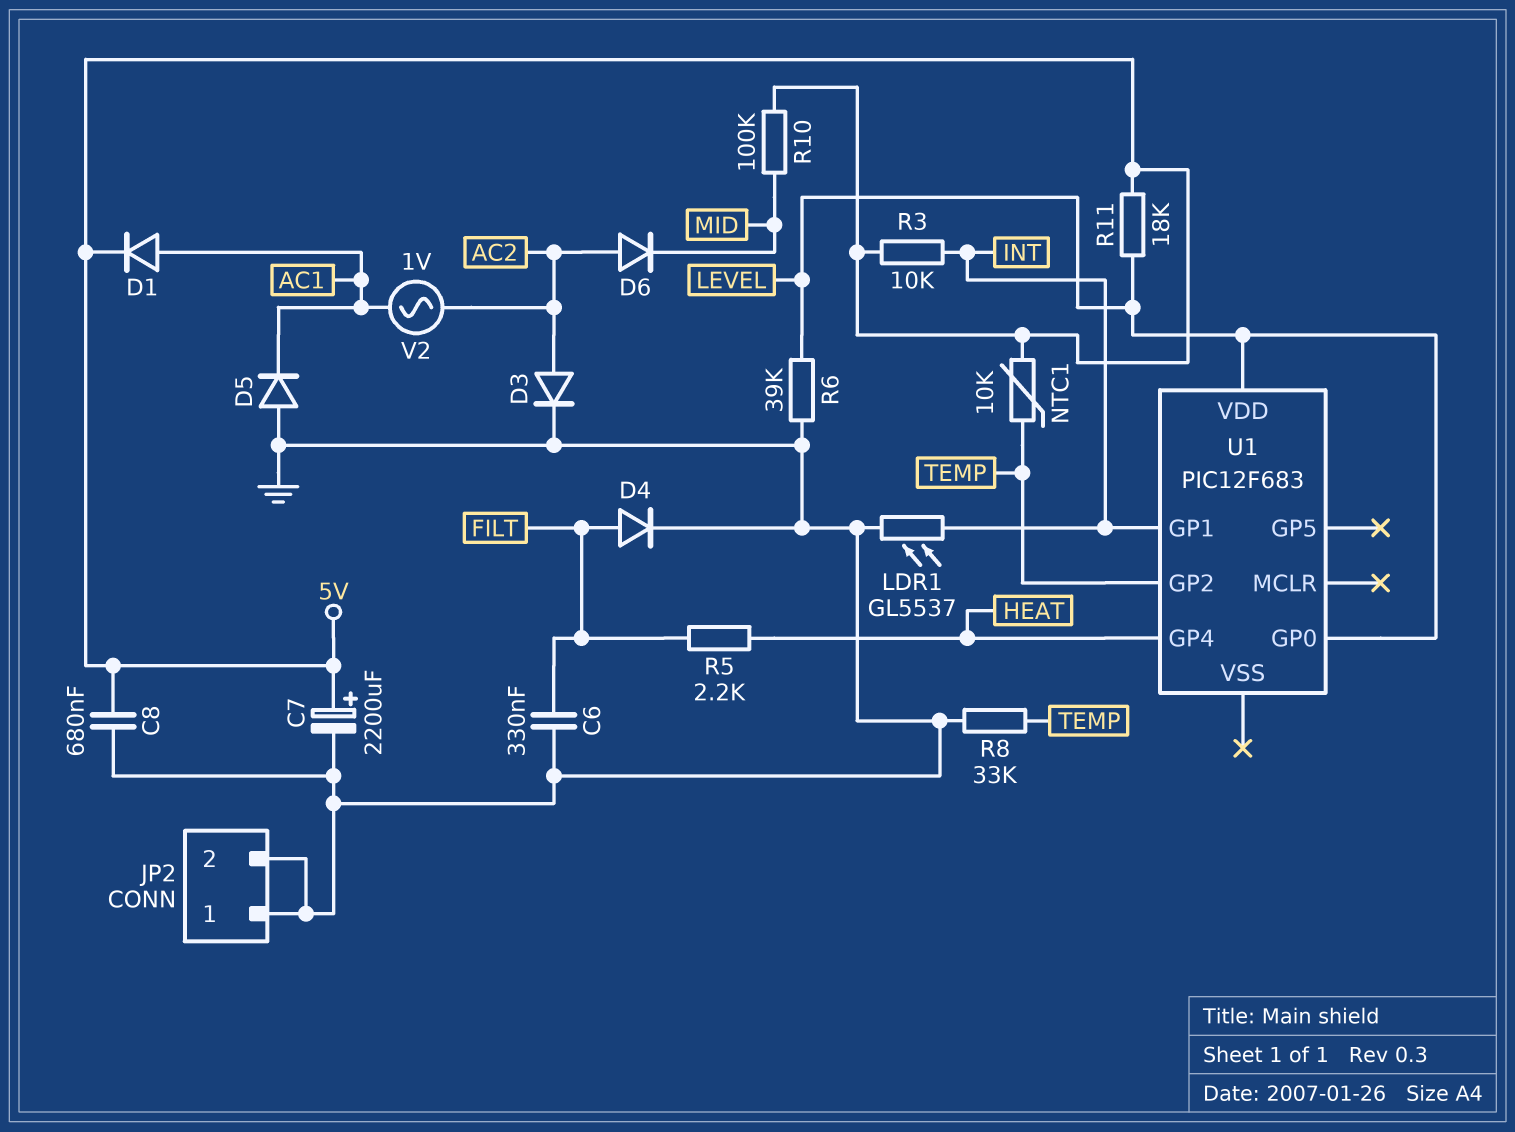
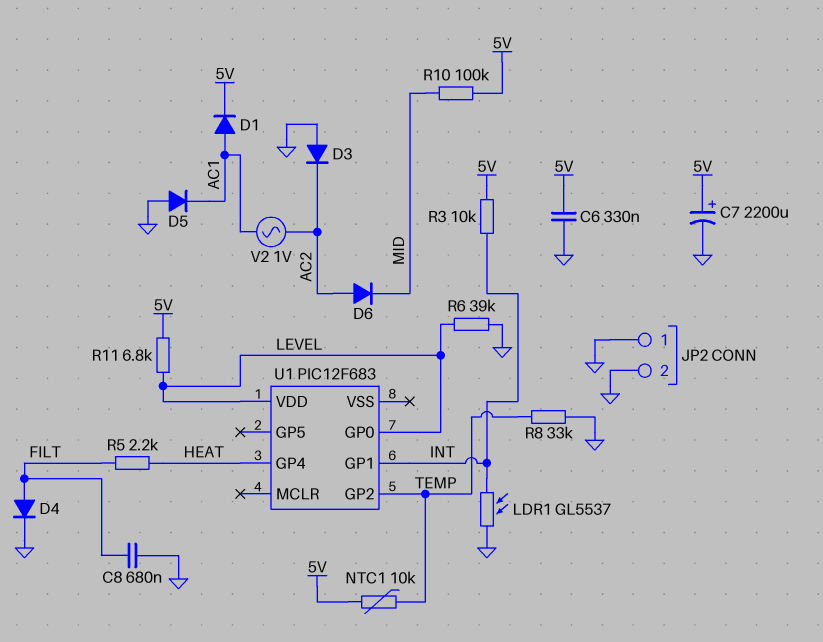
C6: 330nF (FILT, GND) -> 330nF (5V, GND)
C8: 680nF (5V, GND) -> 680nF (FILT, GND)
D3: diode (A AC2, K GND) -> diode (A GND, K AC2)
R11: 18k (5V, LEVEL) -> 6.8k (5V, LEVEL)

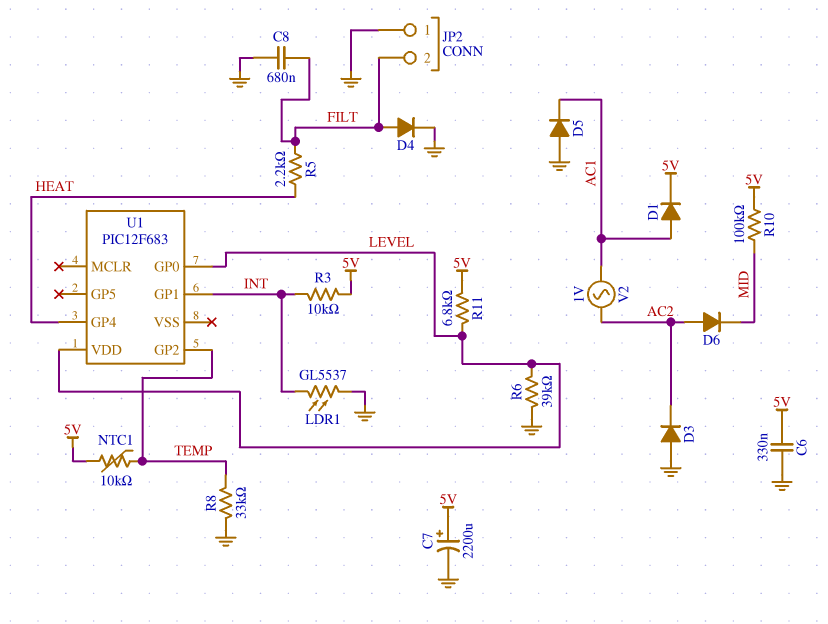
JP2 pin 2: GND -> FILT

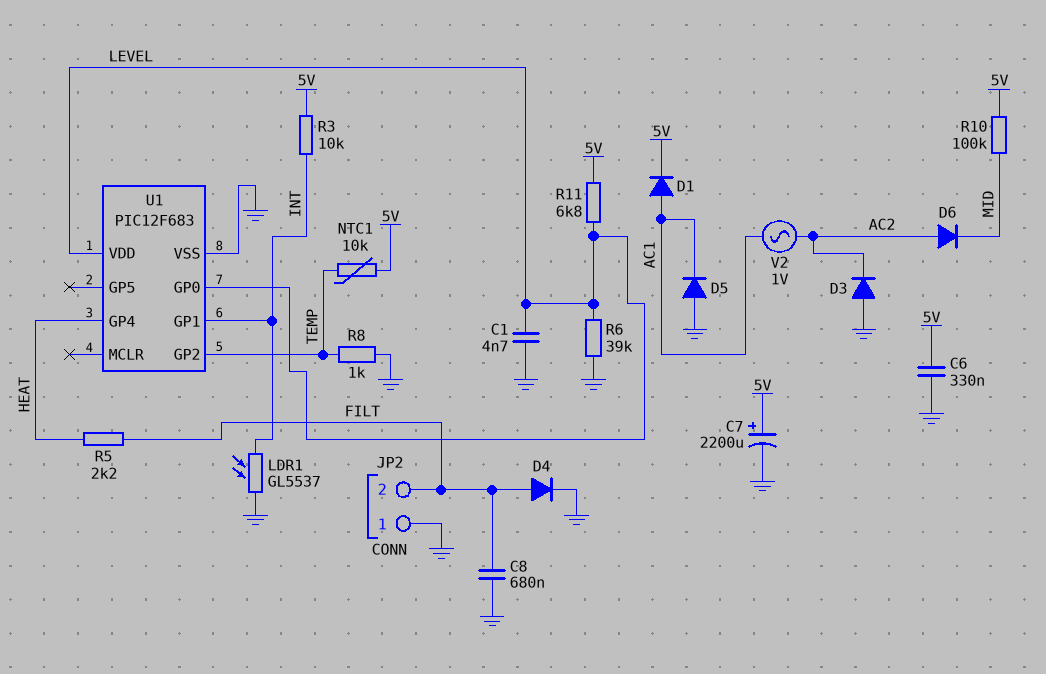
C1: none -> 4.7nF (GND, LEVEL)
R8: 33k (GND, TEMP) -> 1k (GND, TEMP)
U1 pin VSS: none -> GND

